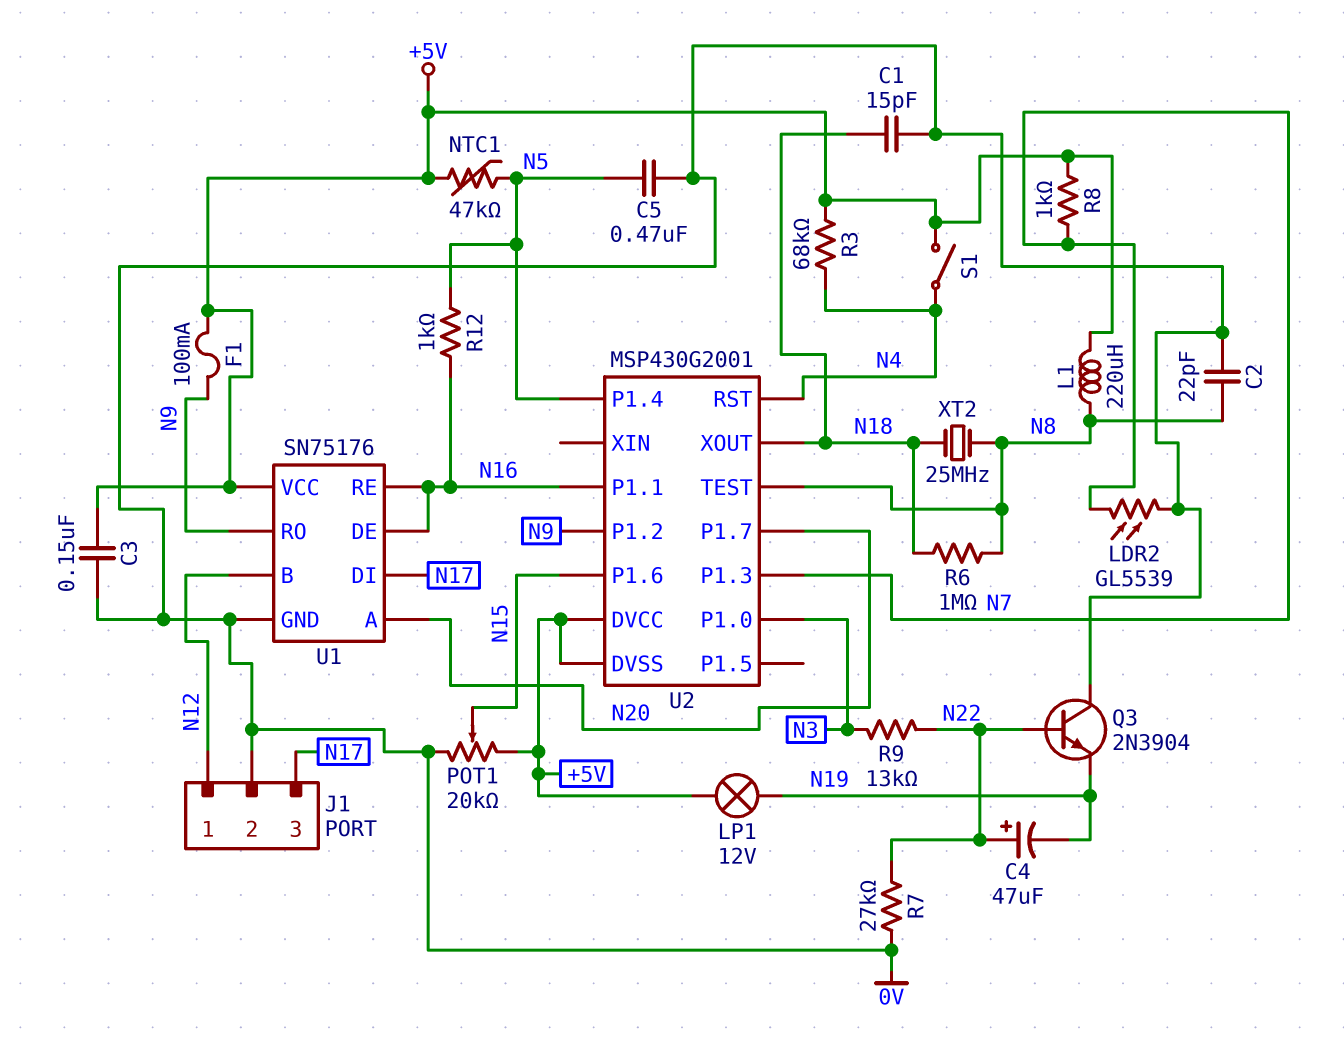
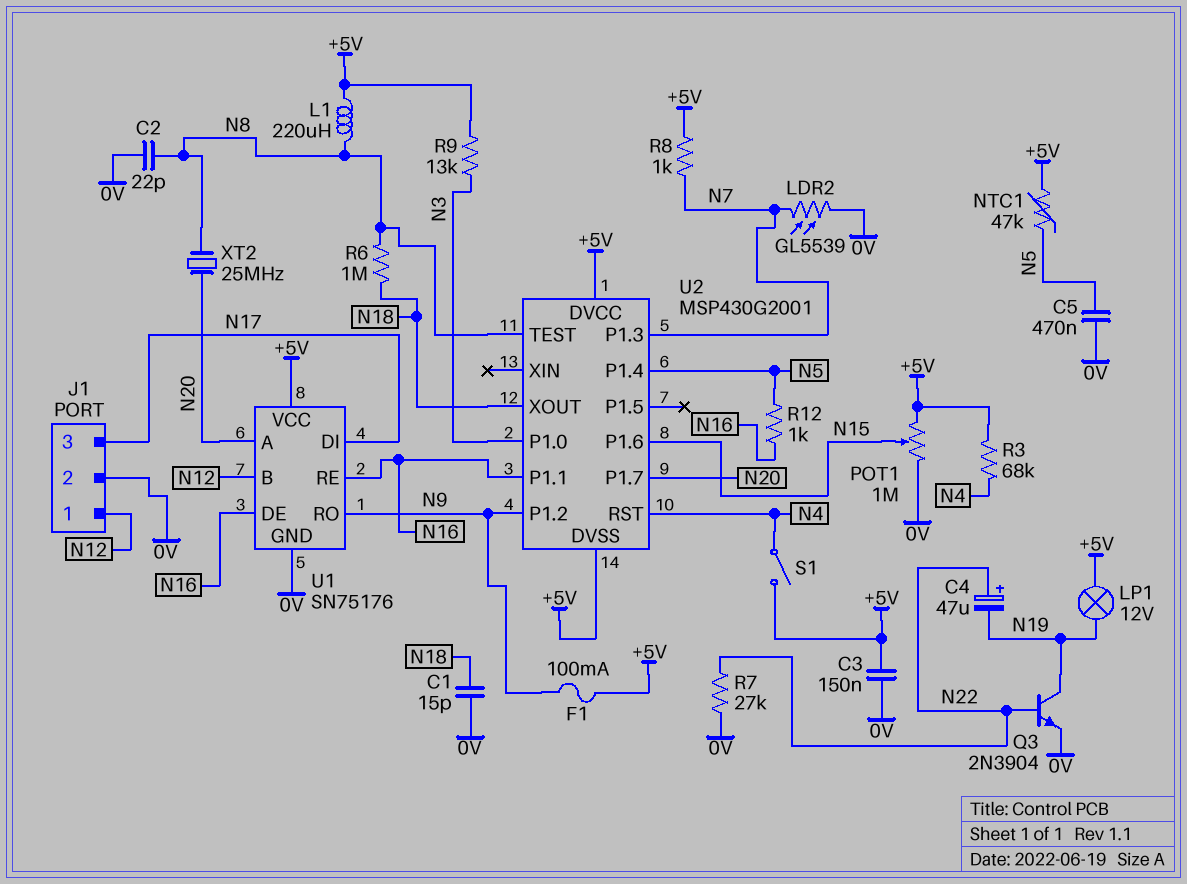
POT1: 20k (+5V, 0V, wiper N15) -> 1M (+5V, 0V, wiper N15)
Q3: NPN 2N3904 (B N22, C 0V, E N19) -> NPN 2N3904 (B N22, C N19, E 0V)
R9: 13k (N3, N22) -> 13k (+5V, N3)
XT2: 25MHz (N8, N18) -> 25MHz (N8, N20)

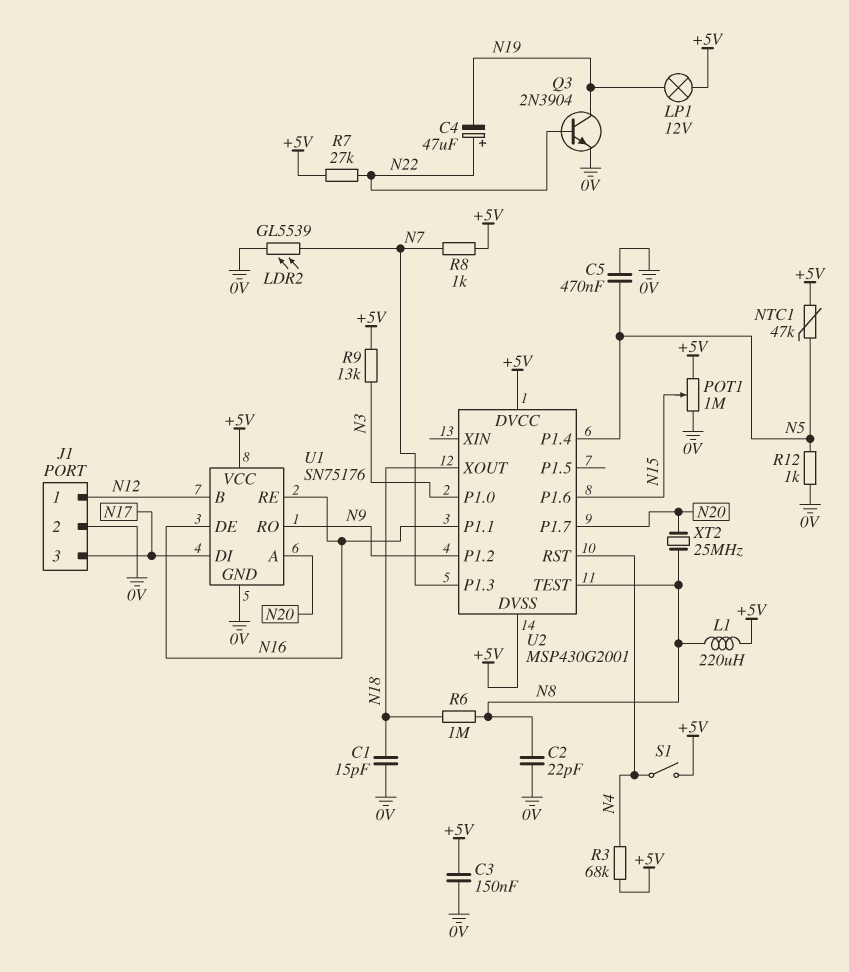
F1: 100mA (+5V, N9) -> none
R7: 27k (0V, N22) -> 27k (+5V, N22)
R12: 1k (N5, N16) -> 1k (0V, N5)

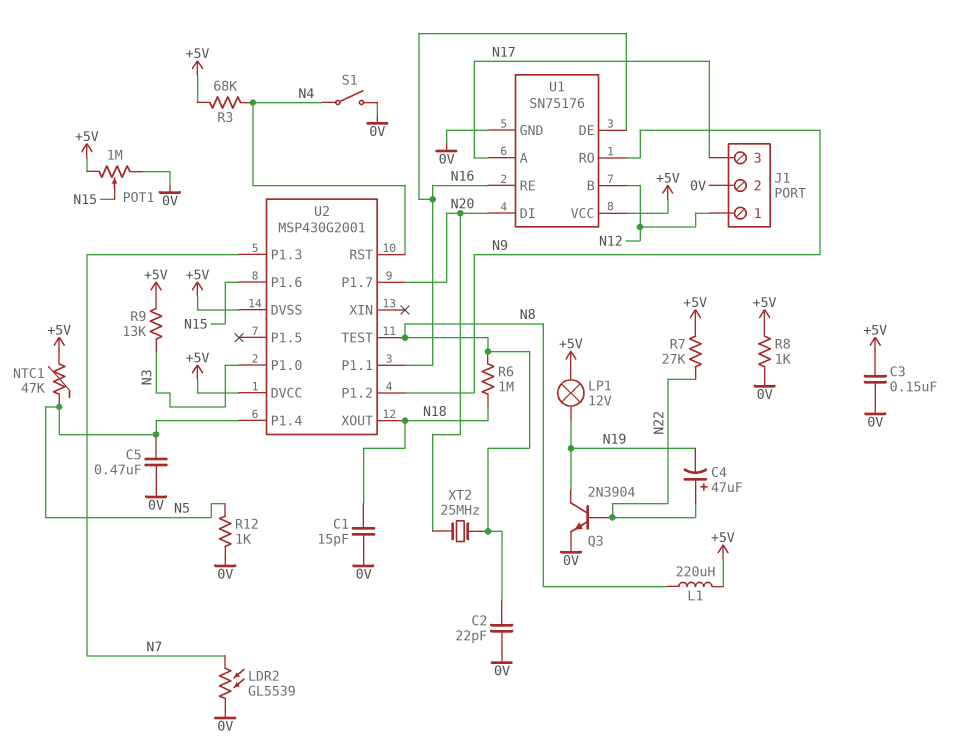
R8: 1k (+5V, N7) -> 1k (+5V, 0V)
S1: switch (+5V, N4) -> switch (0V, N4)
U1 pin A: N20 -> N17
U1 pin DI: N17 -> N20

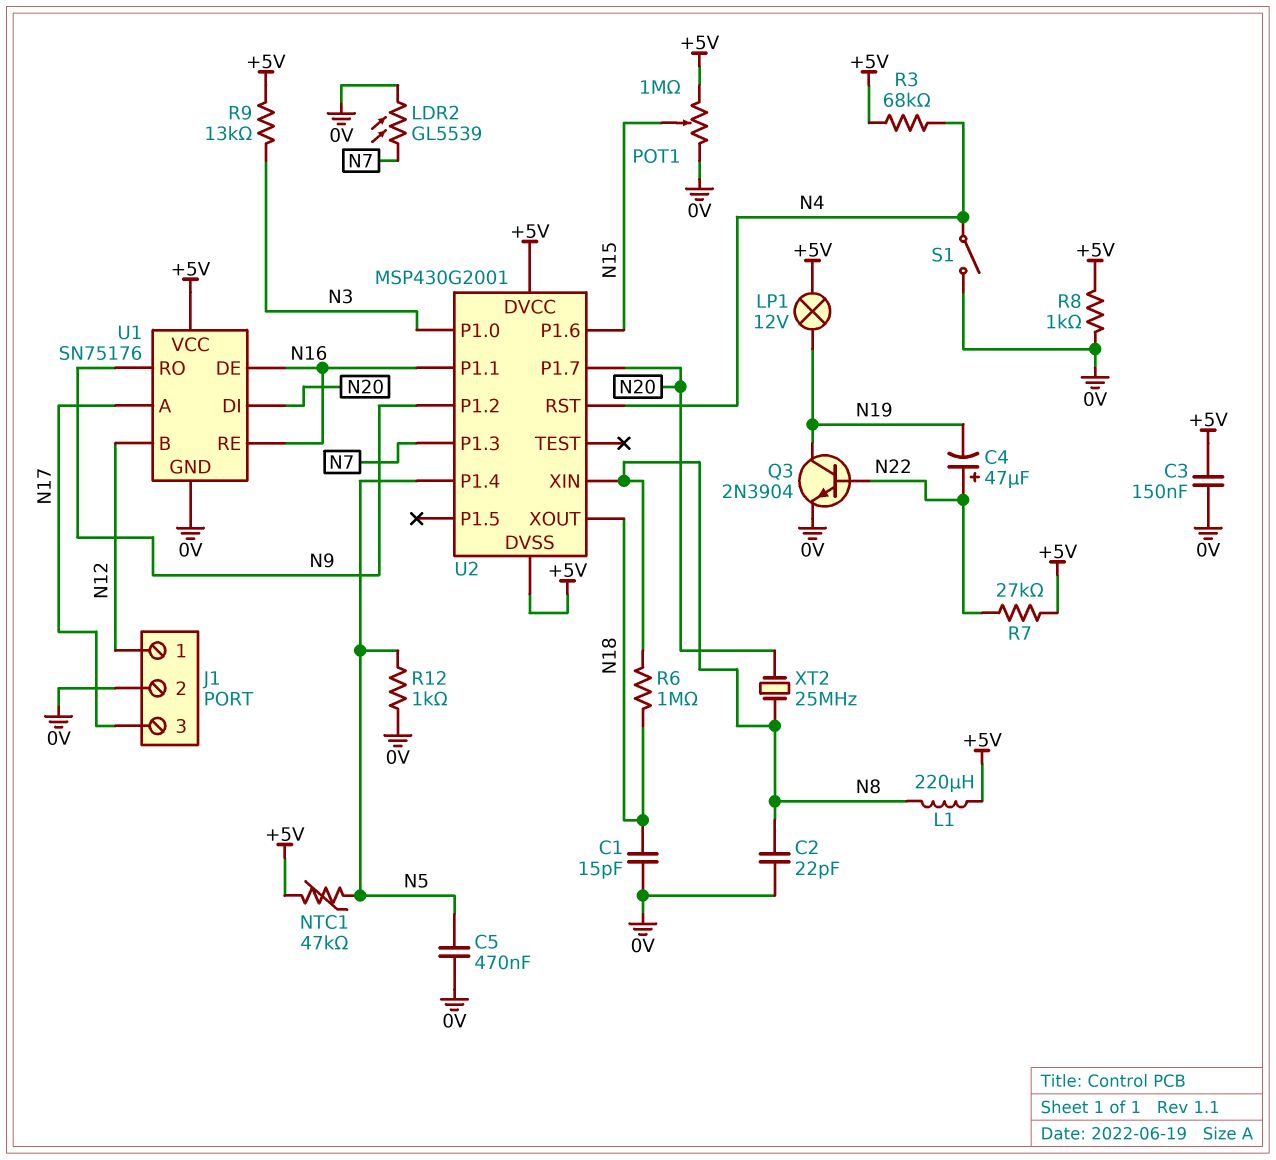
U2 pin TEST: N8 -> none
U2 pin XIN: none -> N8

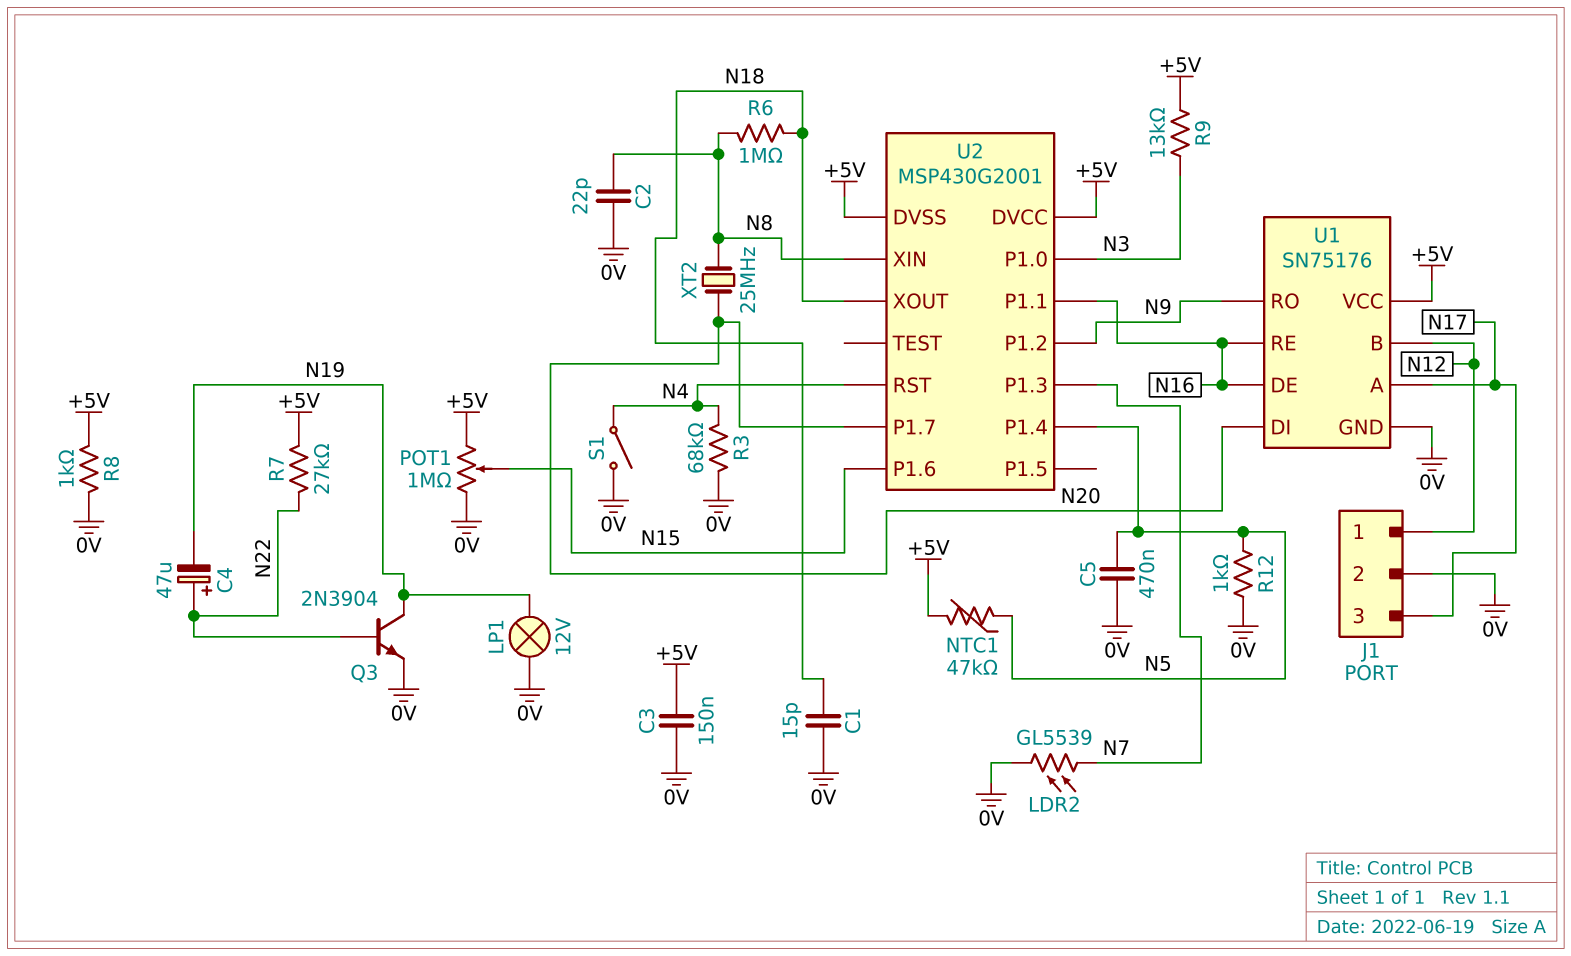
L1: 220uH (+5V, N8) -> none
LP1: lamp 12V (+5V, N19) -> lamp 12V (0V, N19)
R3: 68k (+5V, N4) -> 68k (0V, N4)

